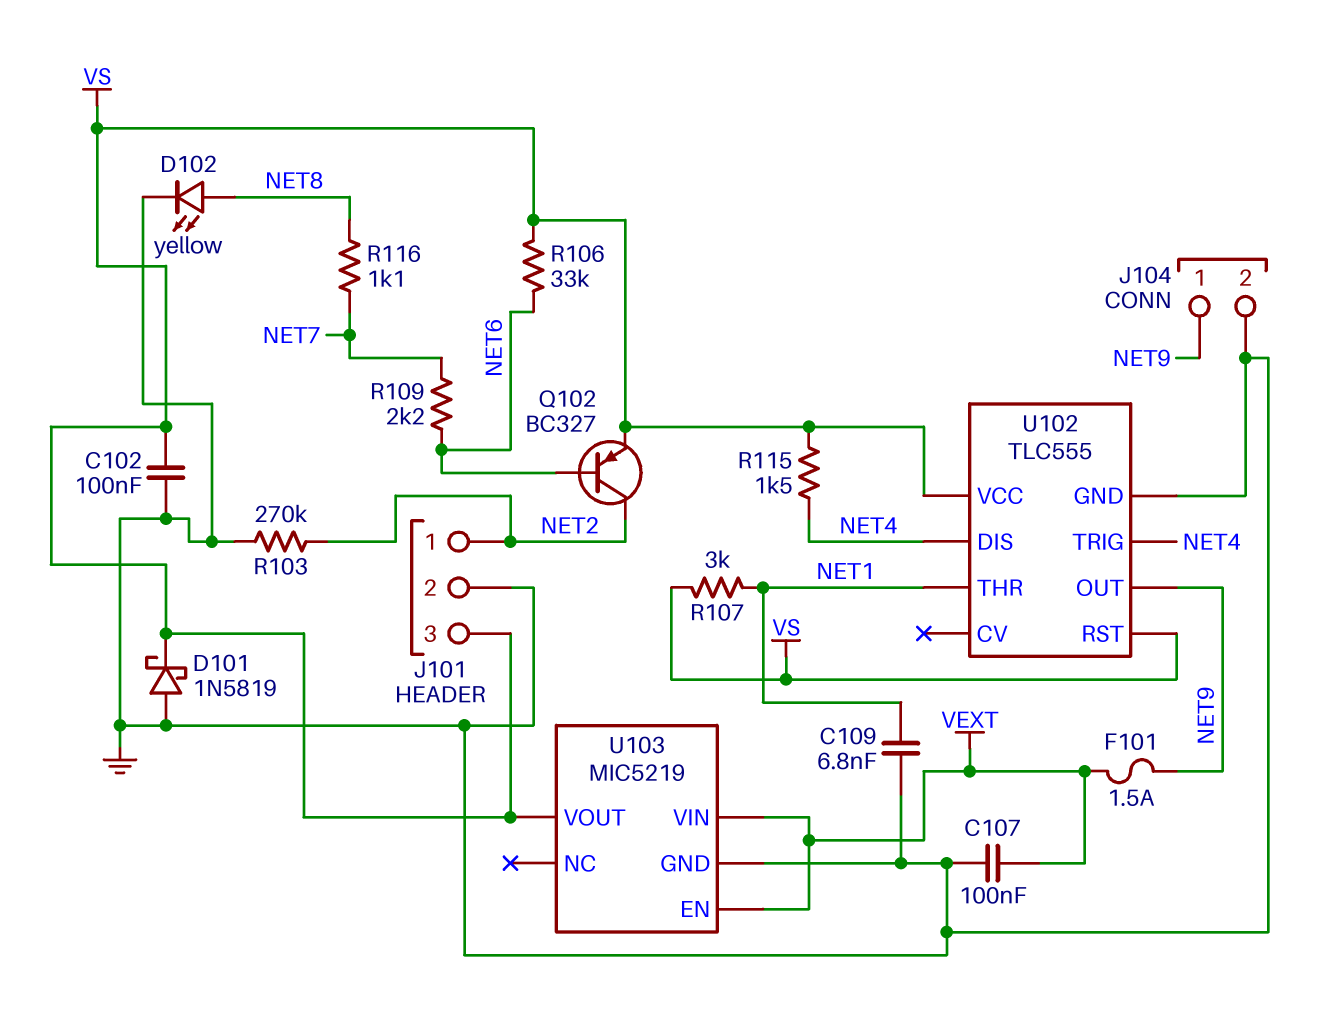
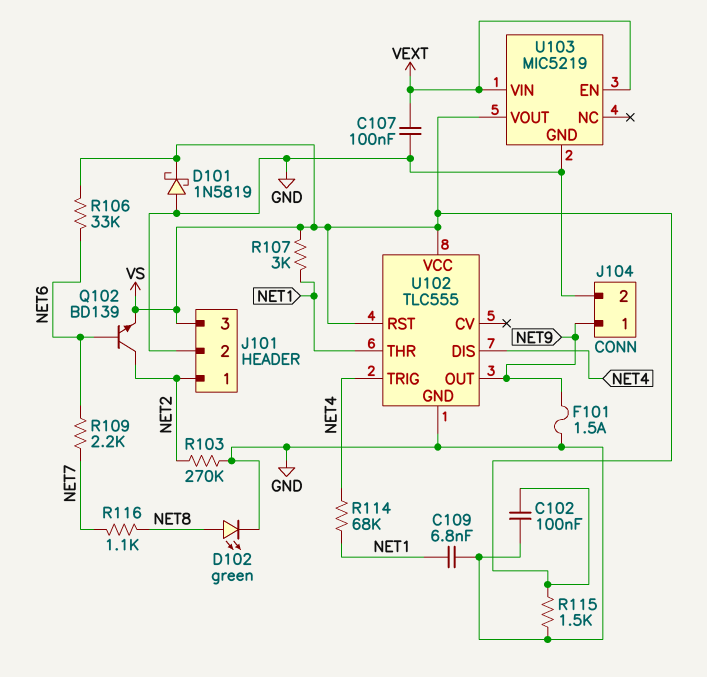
D102: LED yellow (A NET8, K GND) -> LED green (A NET8, K GND)
F101: 1.5A (NET9, VEXT) -> 1.5A (GND, NET9)
Q102: PNP BC327 (B NET6, C NET2, E VS) -> NPN BD139 (B NET6, C NET2, E VS)
R114: none -> 68k (NET1, NET4)
R115: 1.5k (NET4, VS) -> 1.5k (GND, VS)

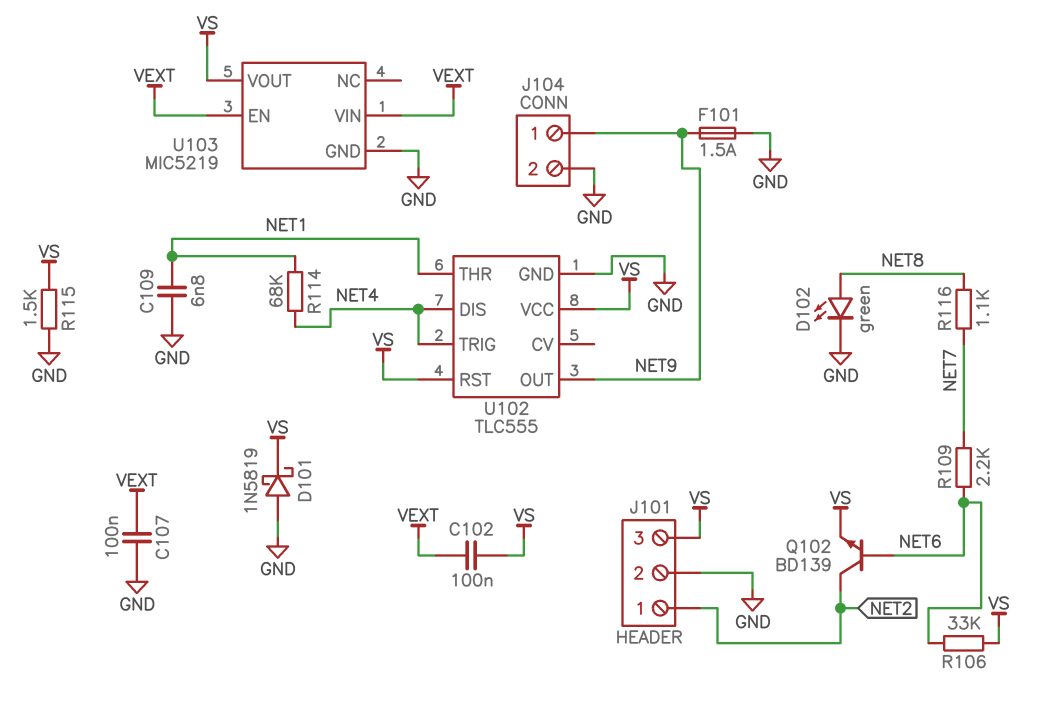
C102: 100nF (GND, VS) -> 100nF (VEXT, VS)
R103: 270k (GND, NET2) -> none
R107: 3k (NET1, VS) -> none

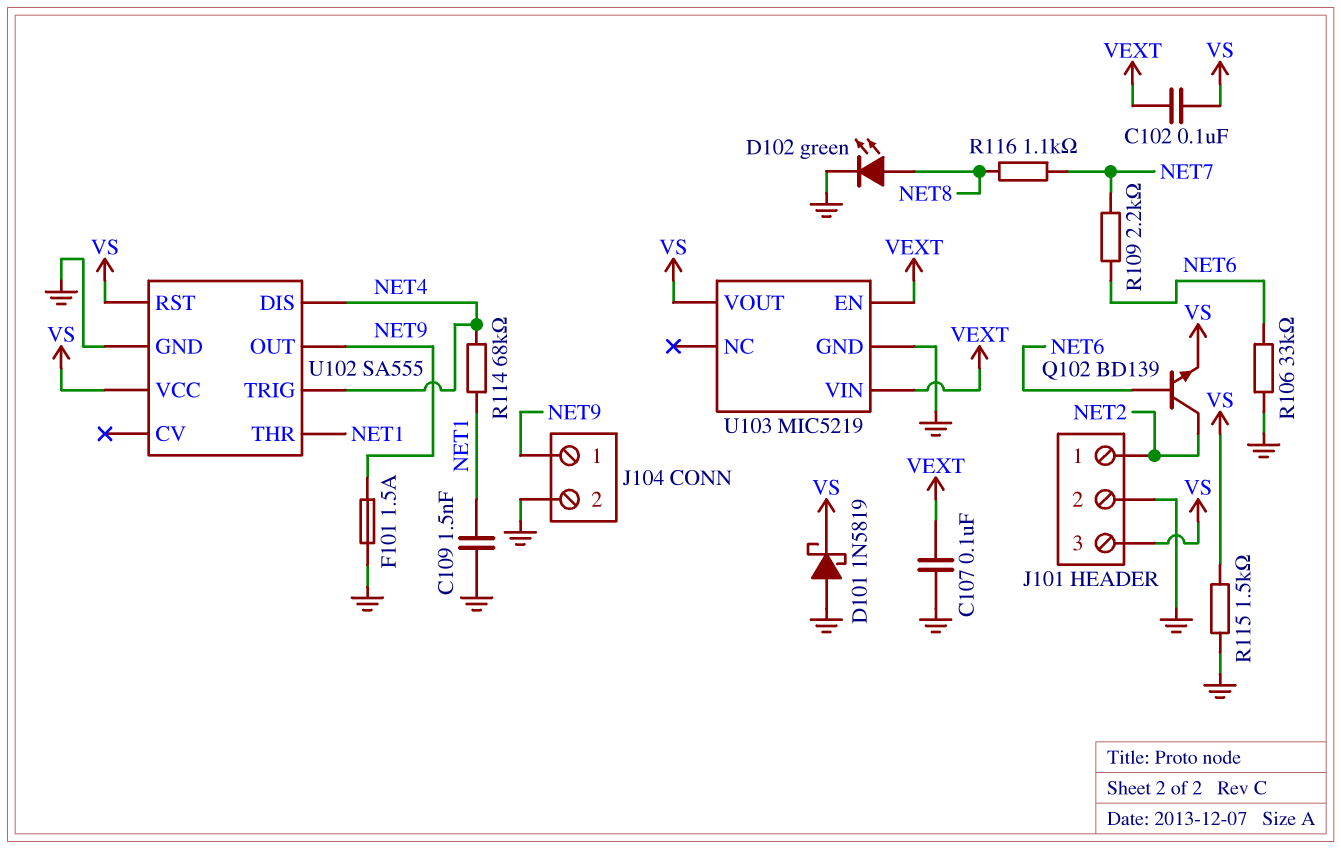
C109: 6.8nF (GND, NET1) -> 1.5nF (GND, NET1)
R106: 33k (NET6, VS) -> 33k (GND, NET6)
U102: TLC555 -> SA555

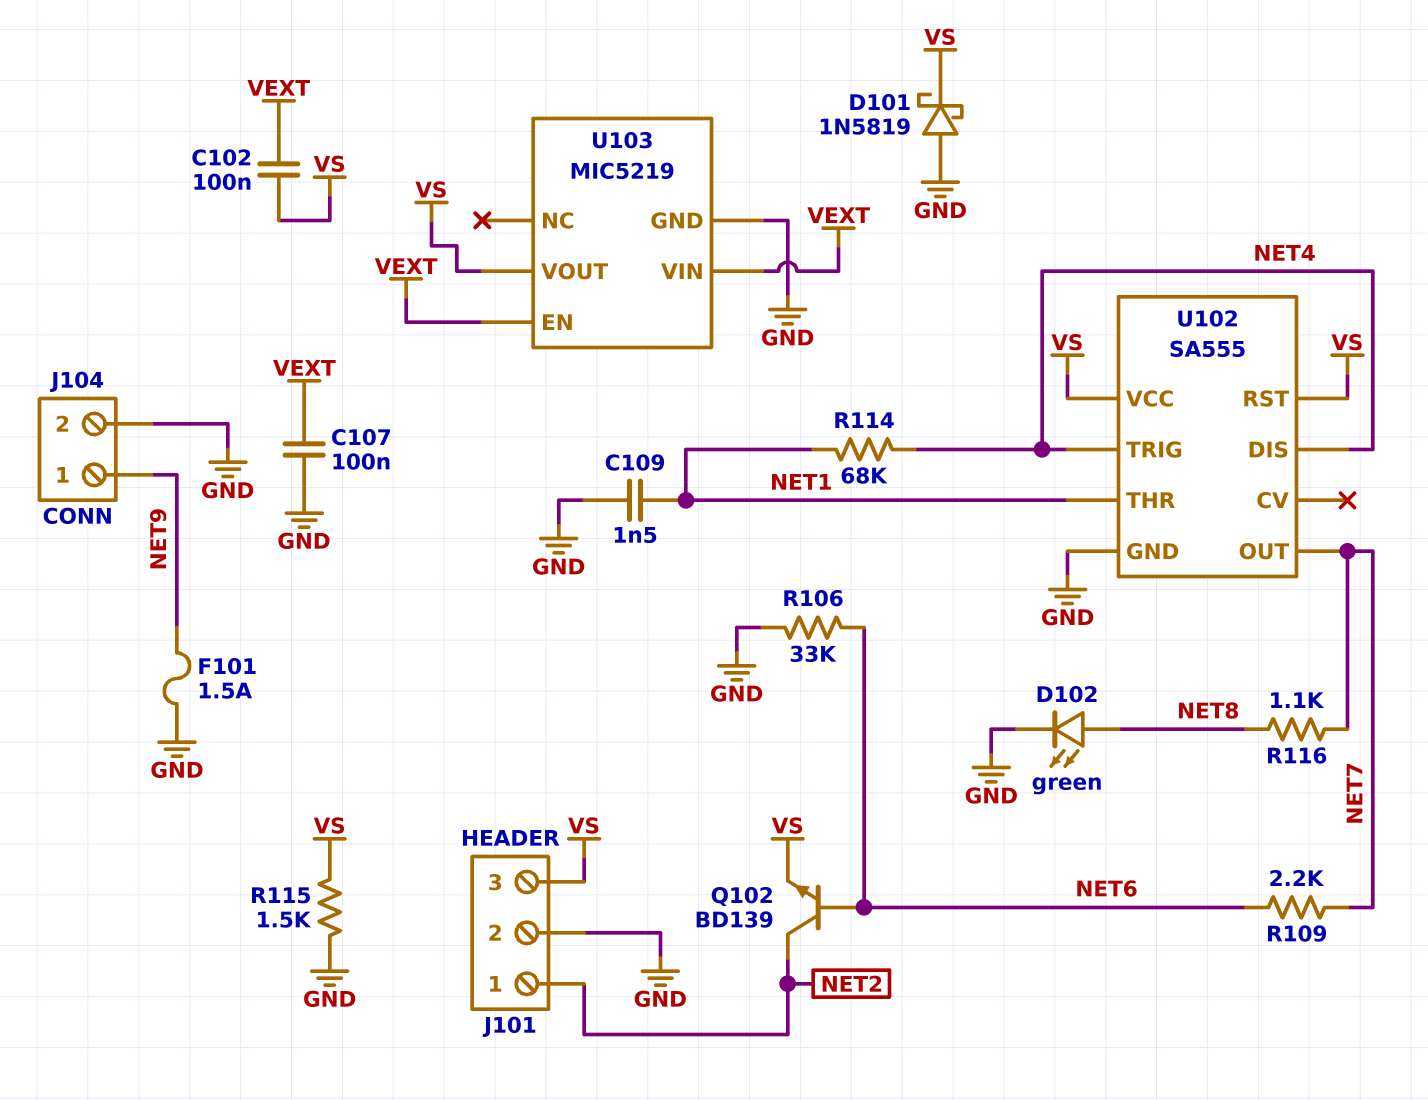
U102 pin OUT: NET9 -> NET7

